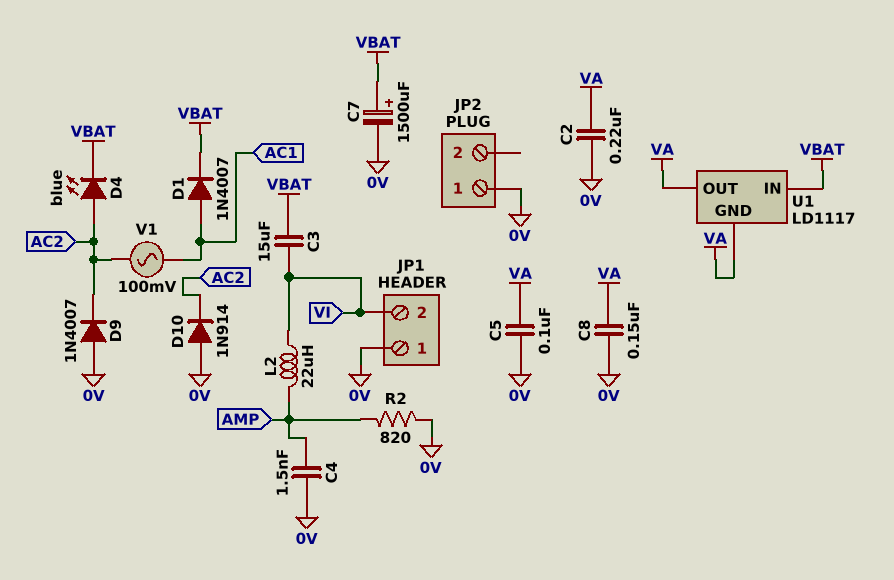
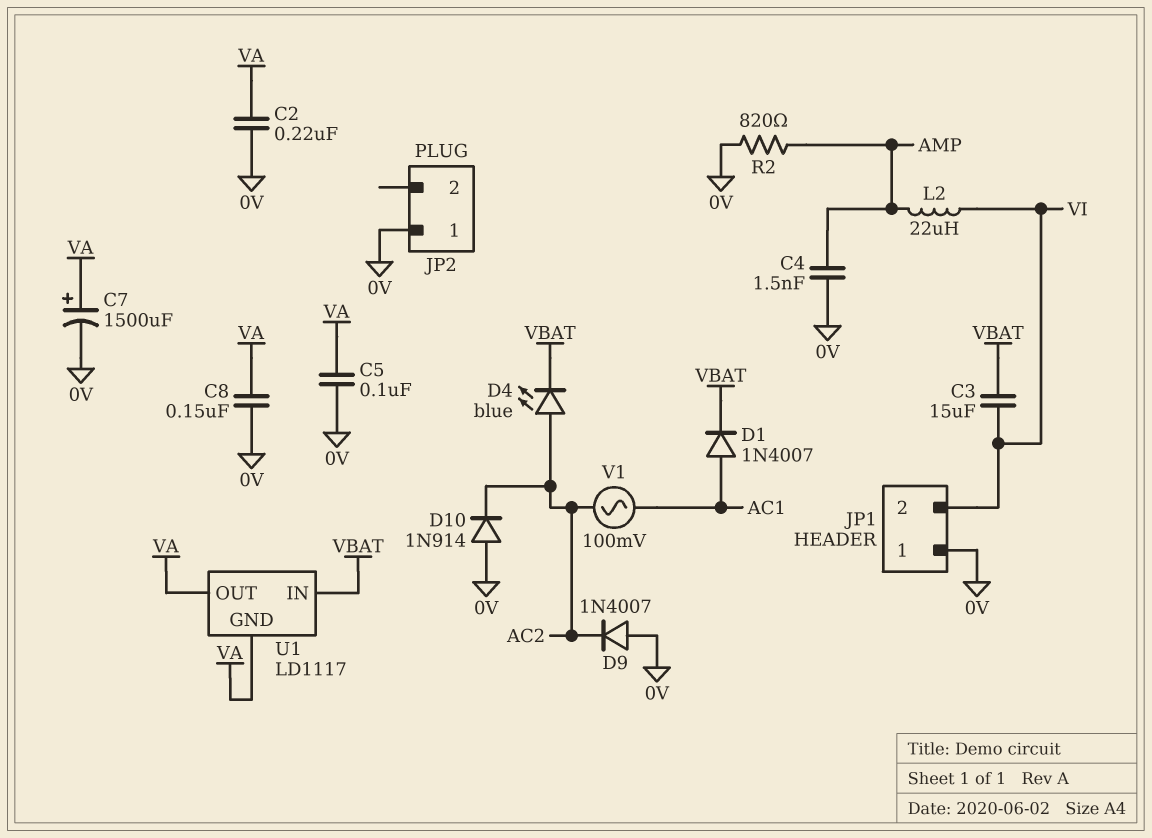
C7: 1500uF (plus VBAT, minus 0V) -> 1500uF (plus VA, minus 0V)

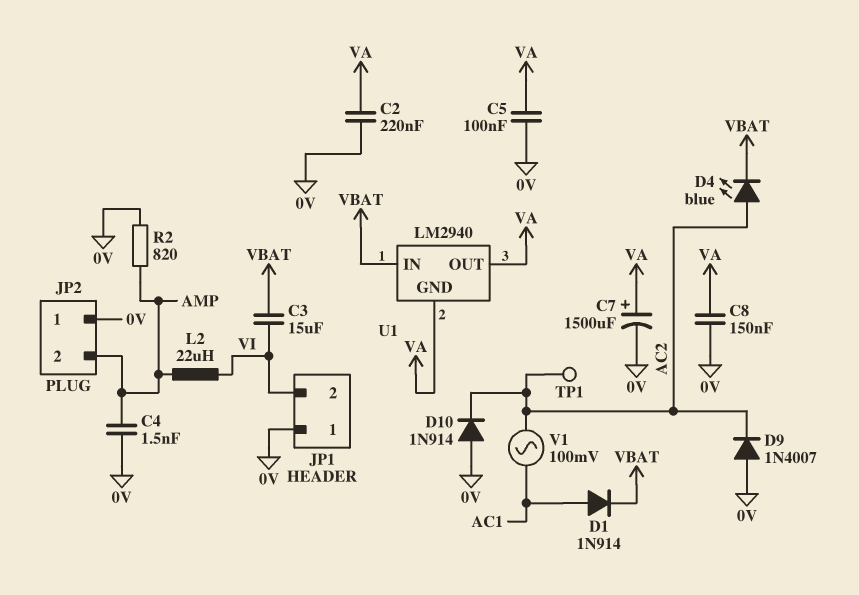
D1: diode 1N4007 (A AC1, K VBAT) -> diode 1N914 (A AC1, K VBAT)
JP2 pin 2: none -> AMP
TP1: none -> test point (AC2)
U1: LD1117 -> LM2940

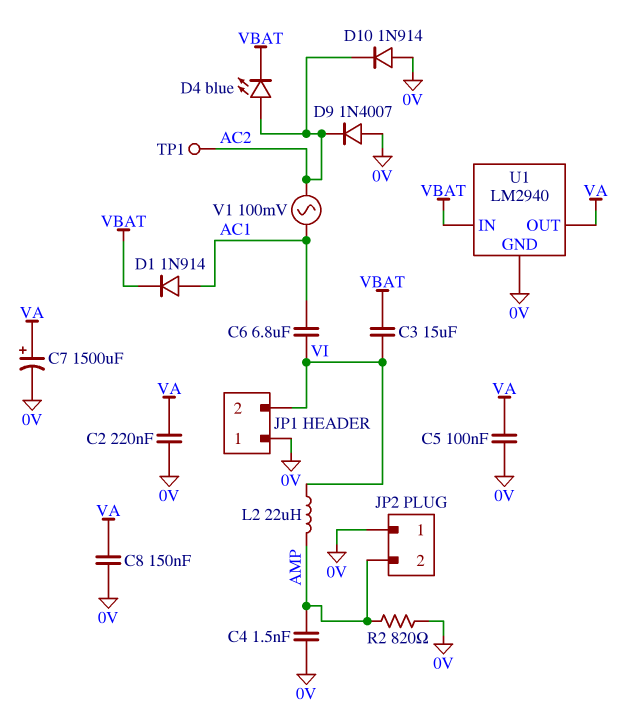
C6: none -> 6.8uF (AC1, VI)
U1 pin GND: VA -> 0V

